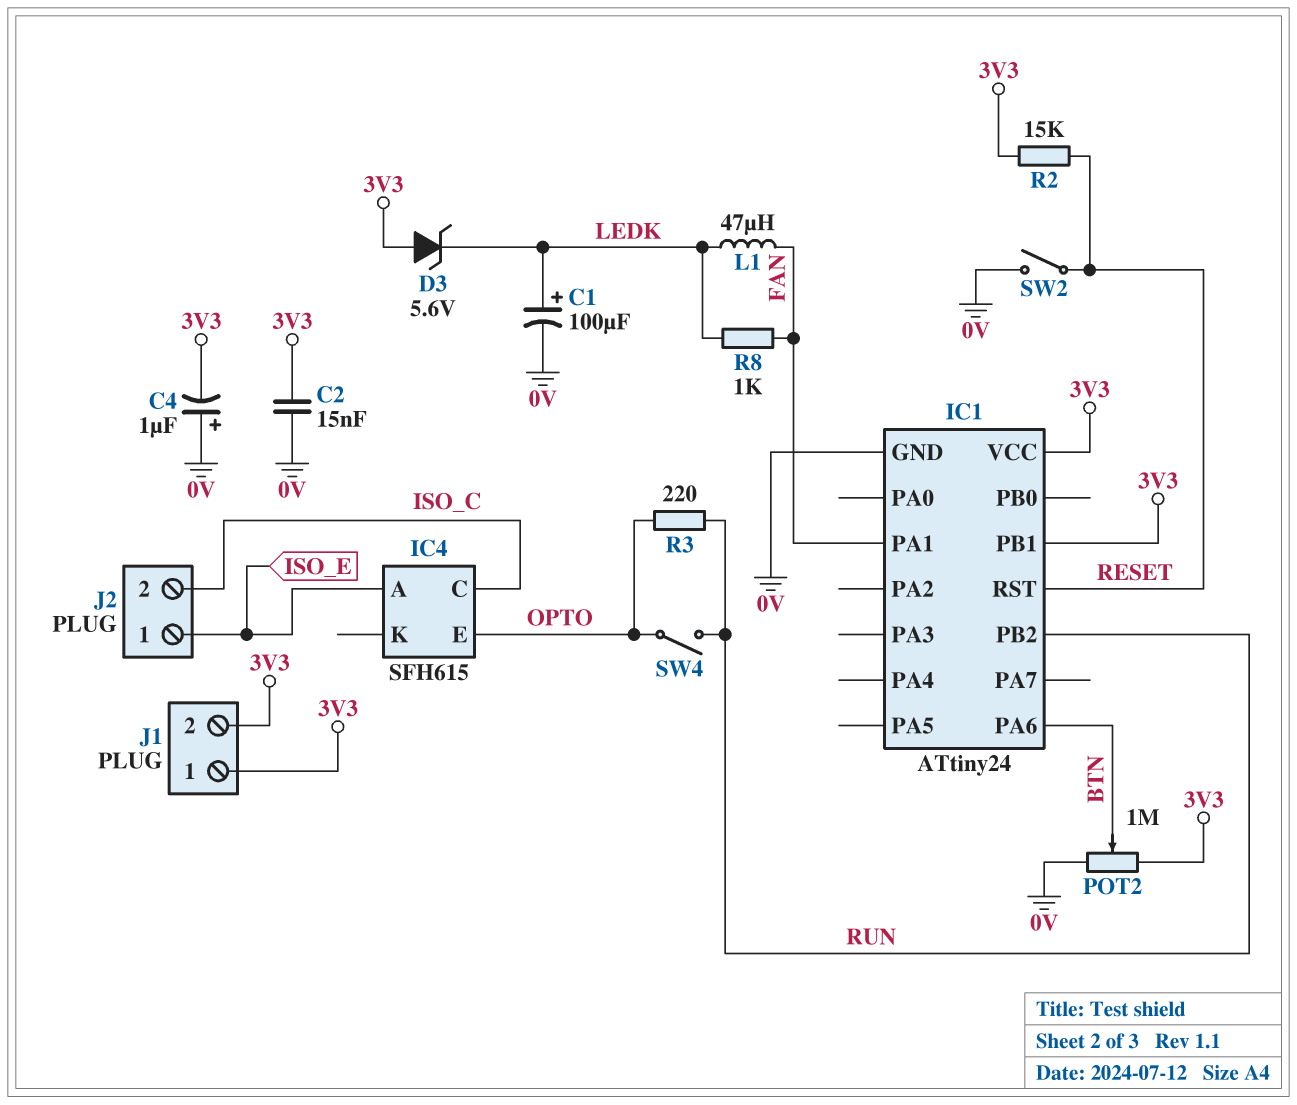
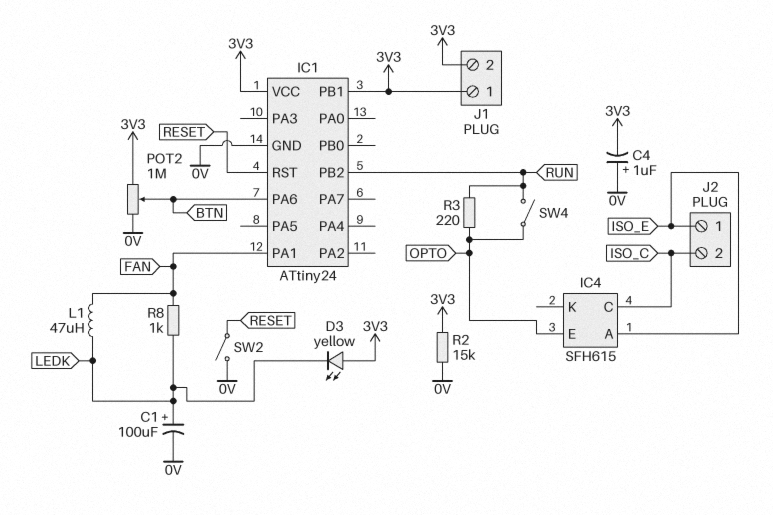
C2: 15nF (0V, 3V3) -> none
D3: zener 5.6V (A 3V3, K LEDK) -> LED yellow (A 3V3, K LEDK)
R2: 15k (3V3, RESET) -> 15k (0V, 3V3)

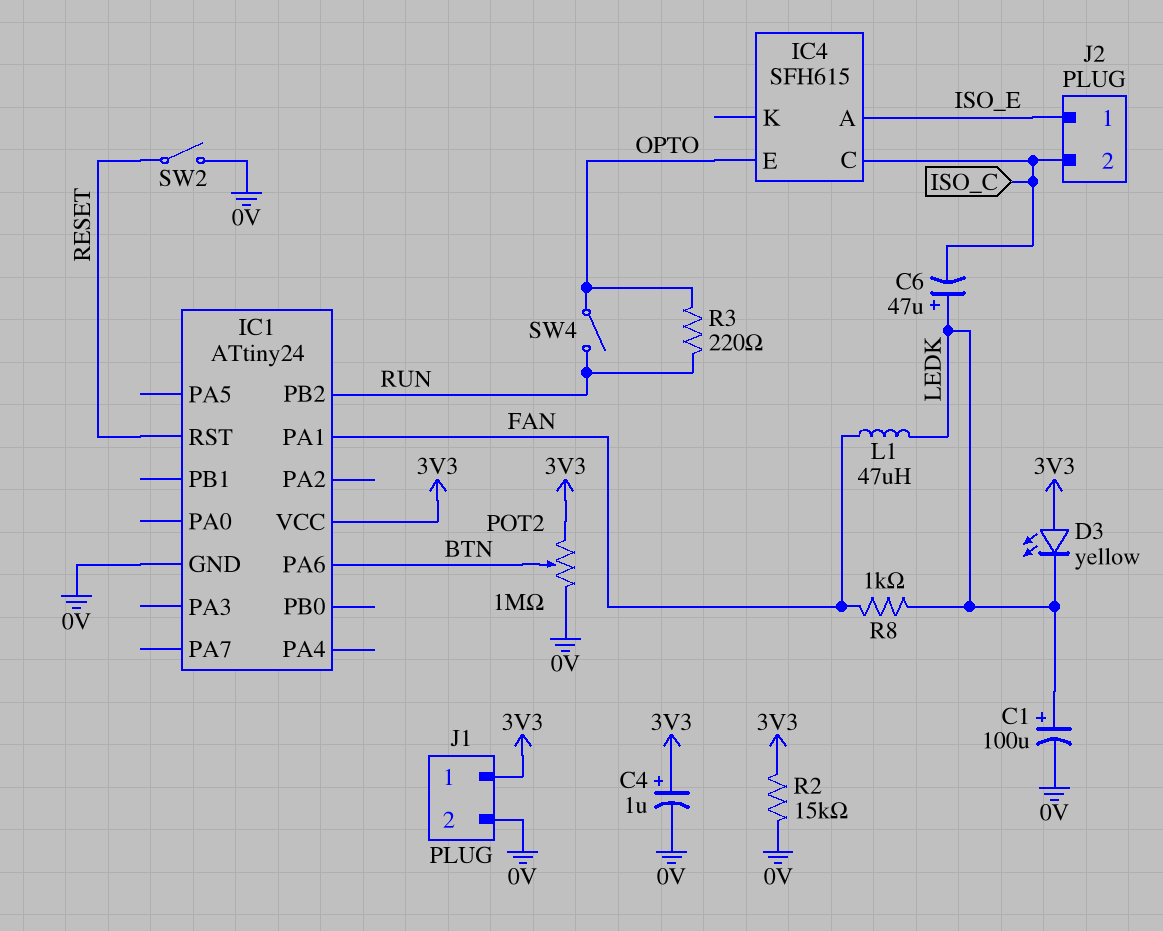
C4: 1uF (plus 0V, minus 3V3) -> 1uF (plus 3V3, minus 0V)
C6: none -> 47uF (plus LEDK, minus ISO_C)
IC1 pin PB1: 3V3 -> none
J1 pin 2: 3V3 -> 0V

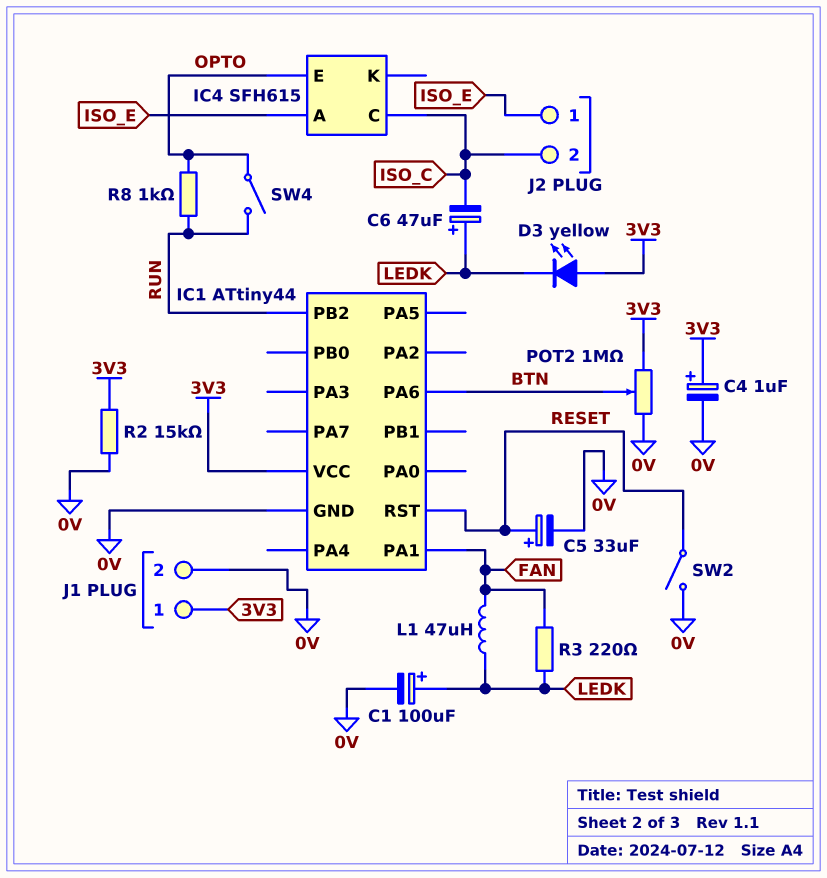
C5: none -> 33uF (plus RESET, minus 0V)
IC1: ATtiny24 -> ATtiny44
R3: 220 (OPTO, RUN) -> 220 (FAN, LEDK)
R8: 1k (FAN, LEDK) -> 1k (OPTO, RUN)

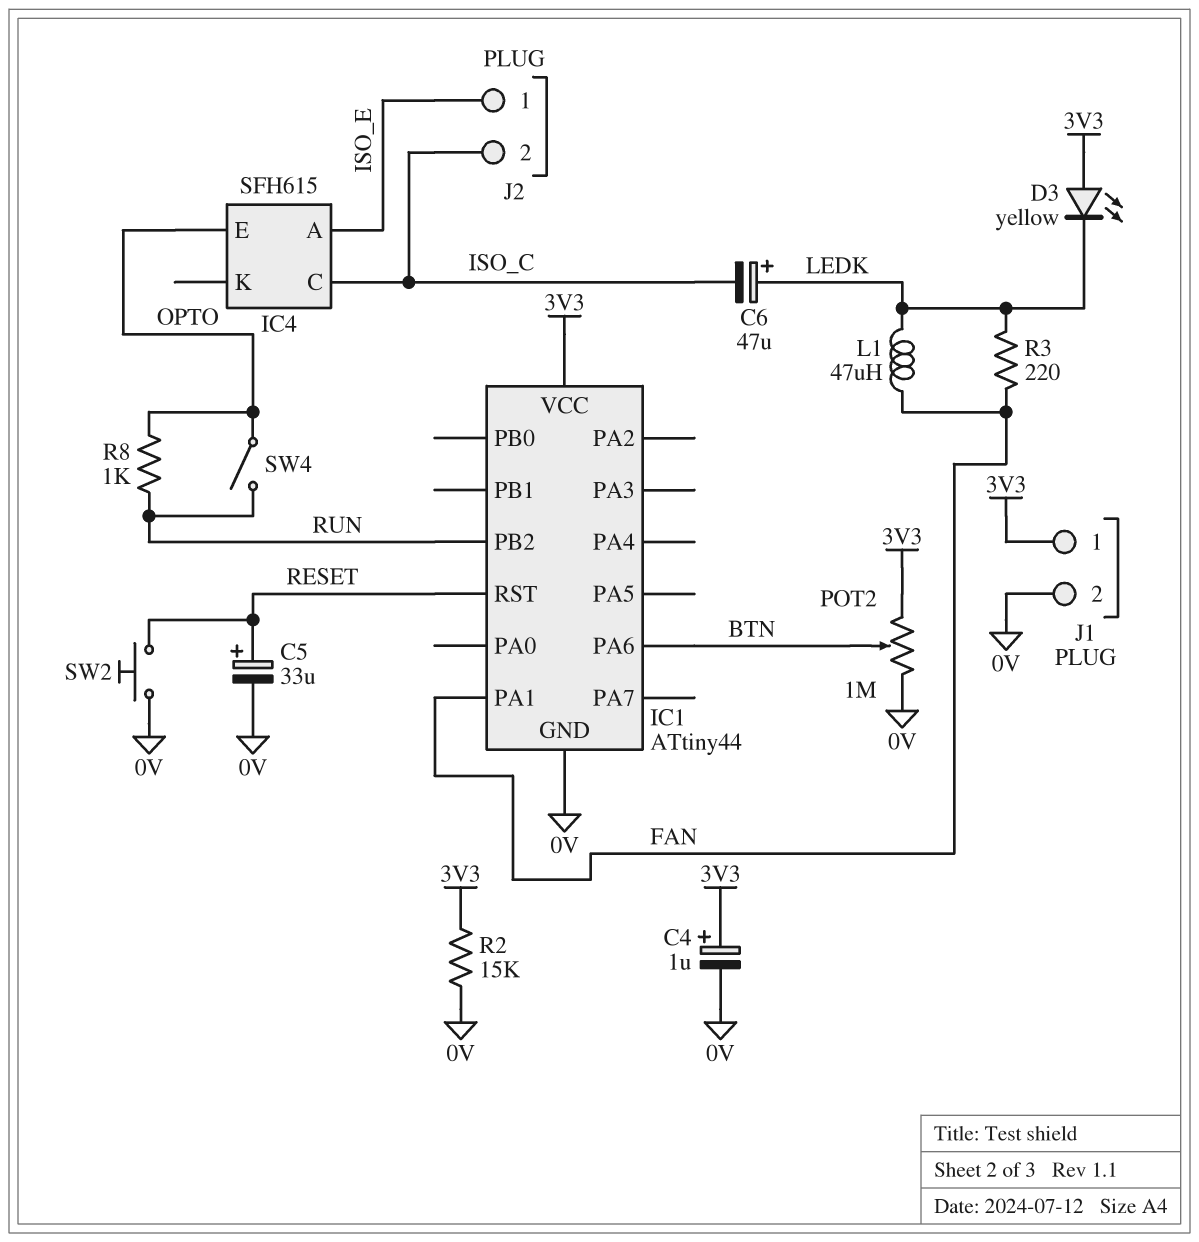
C1: 100uF (plus LEDK, minus 0V) -> none
SW2: switch (0V, RESET) -> button (0V, RESET)

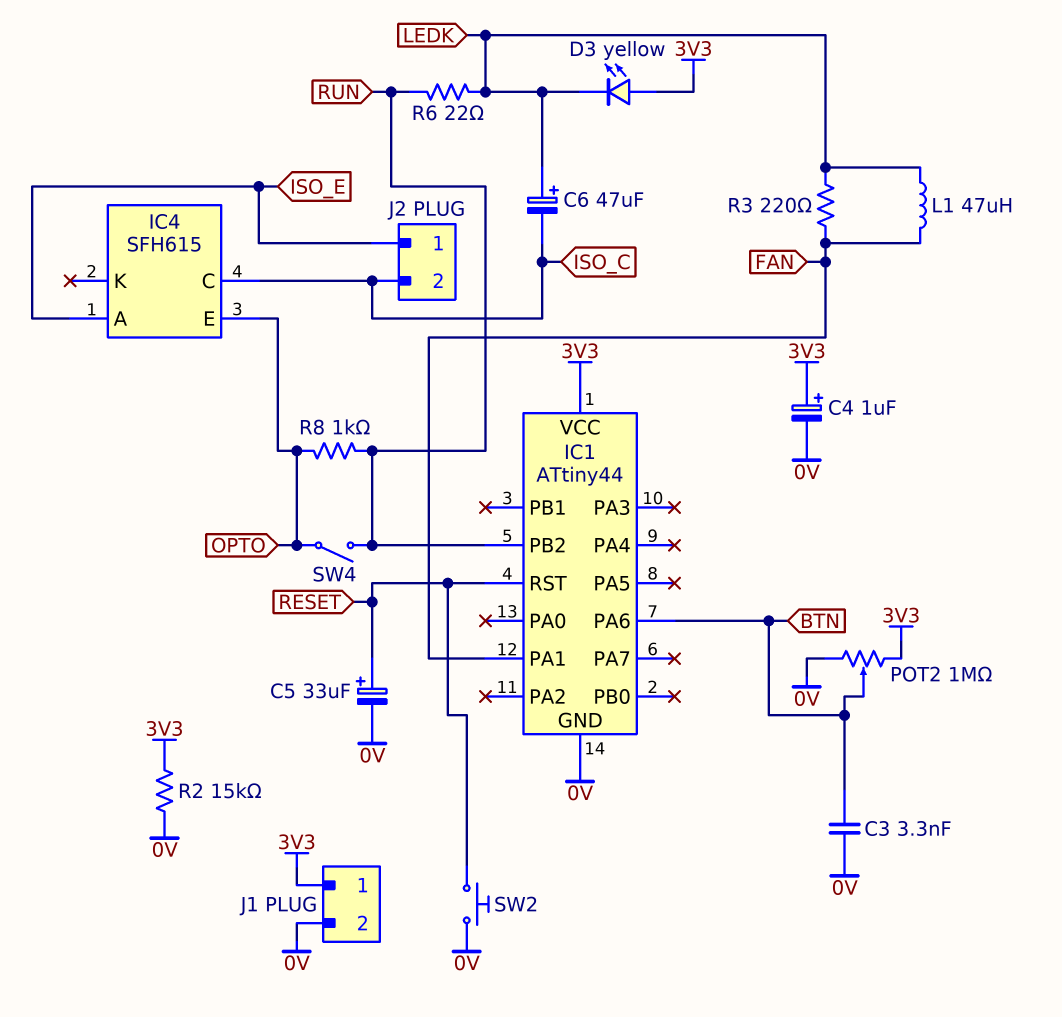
C3: none -> 3.3nF (0V, BTN)
R6: none -> 22 (LEDK, RUN)

